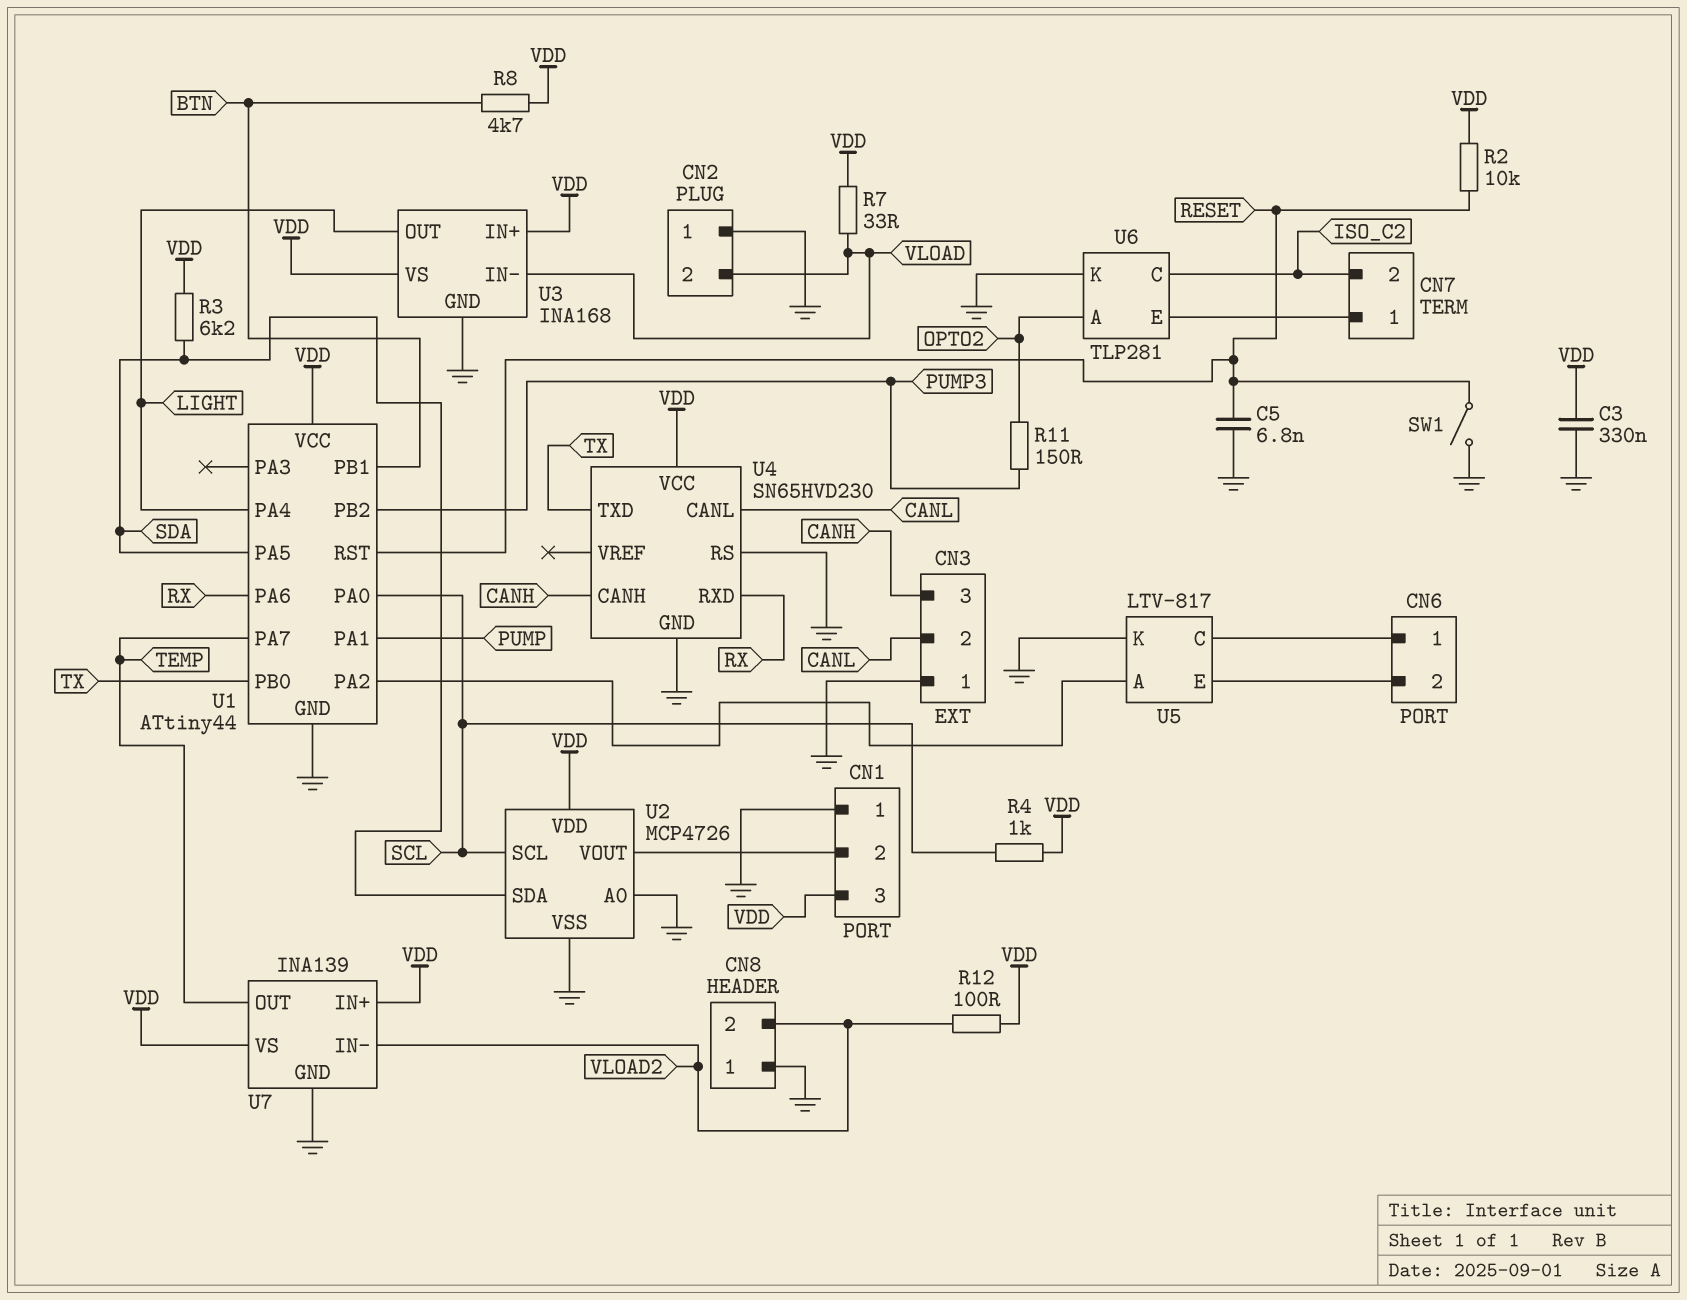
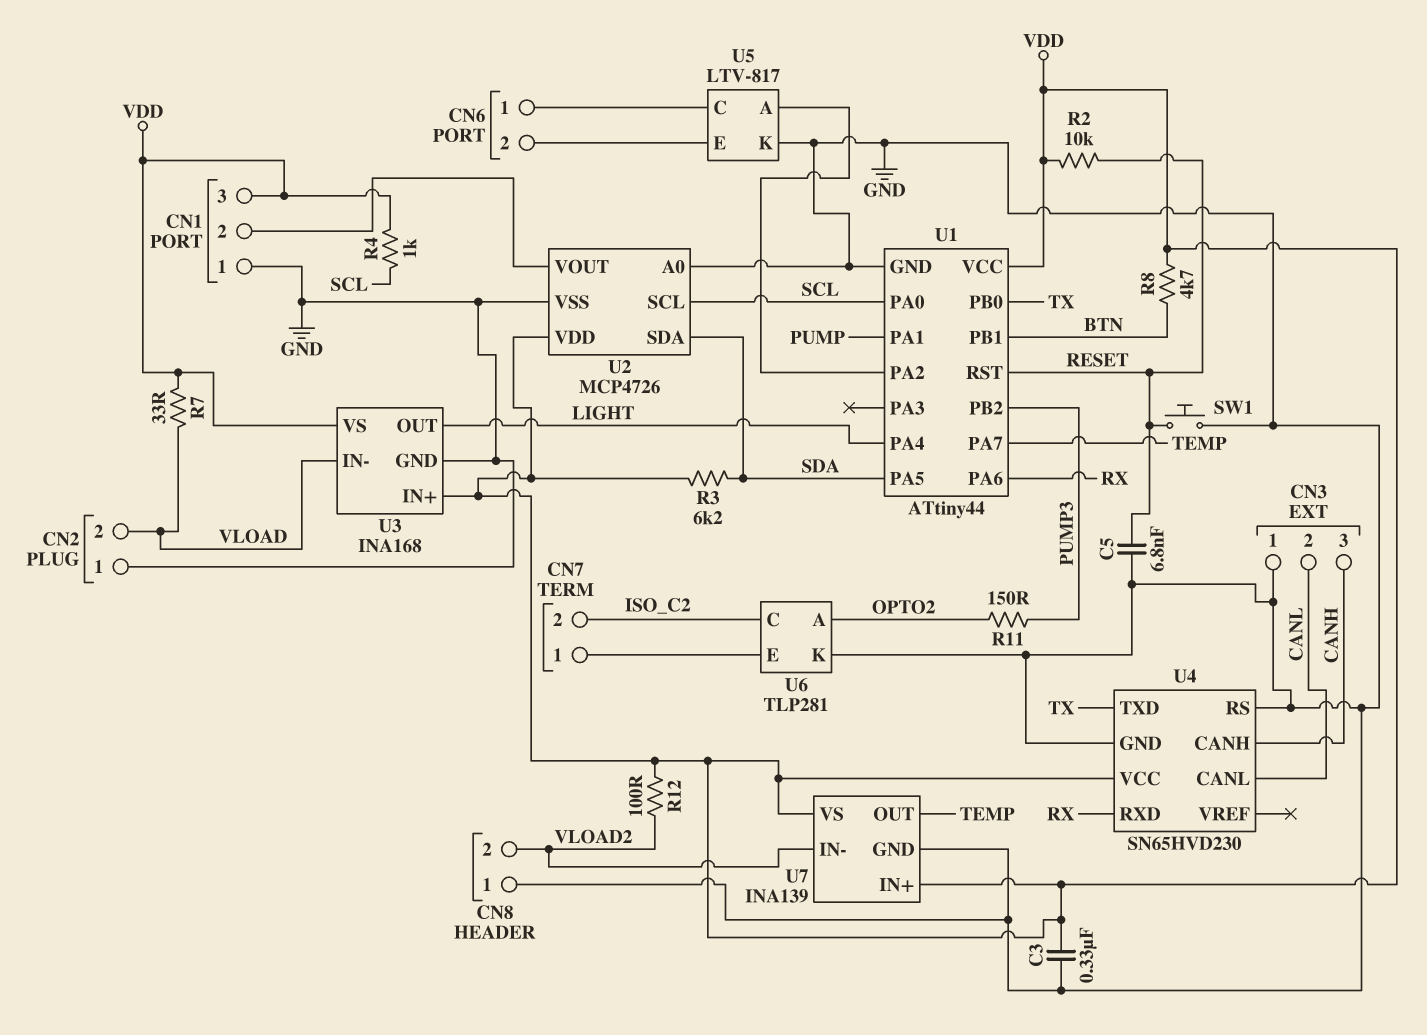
SW1: switch (GND, RESET) -> button (GND, RESET)

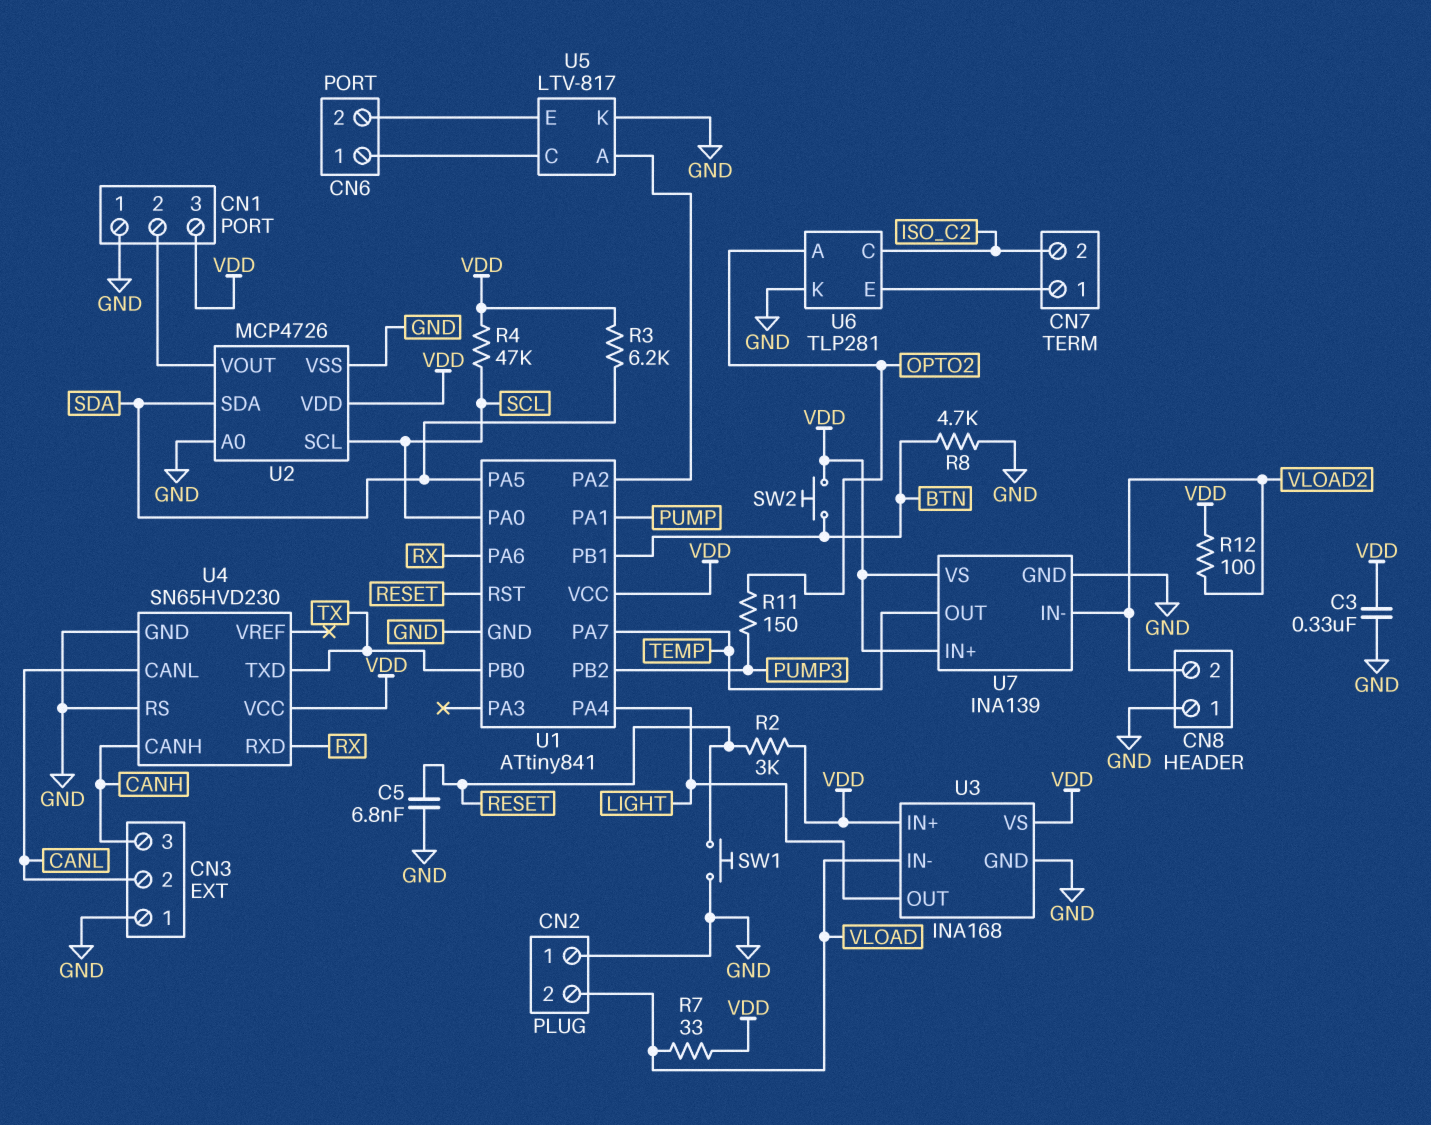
R2: 10k (RESET, VDD) -> 3k (RESET, VDD)
R4: 1k (SCL, VDD) -> 47k (SCL, VDD)
R8: 4.7k (BTN, VDD) -> 4.7k (BTN, GND)
SW2: none -> button (BTN, VDD)
U1: ATtiny44 -> ATtiny841

